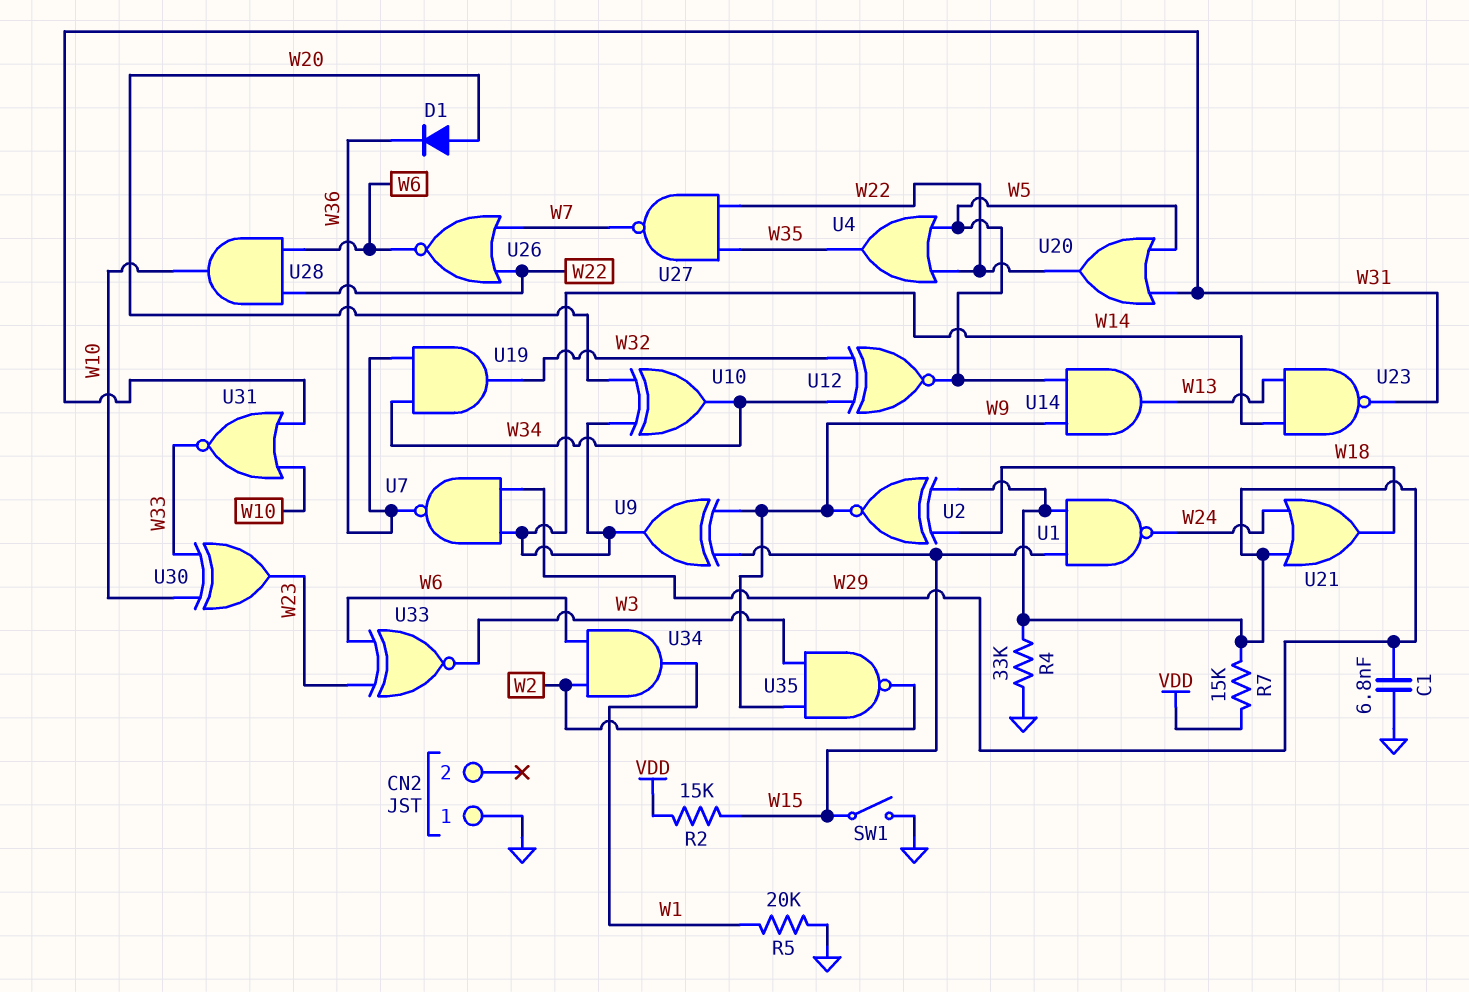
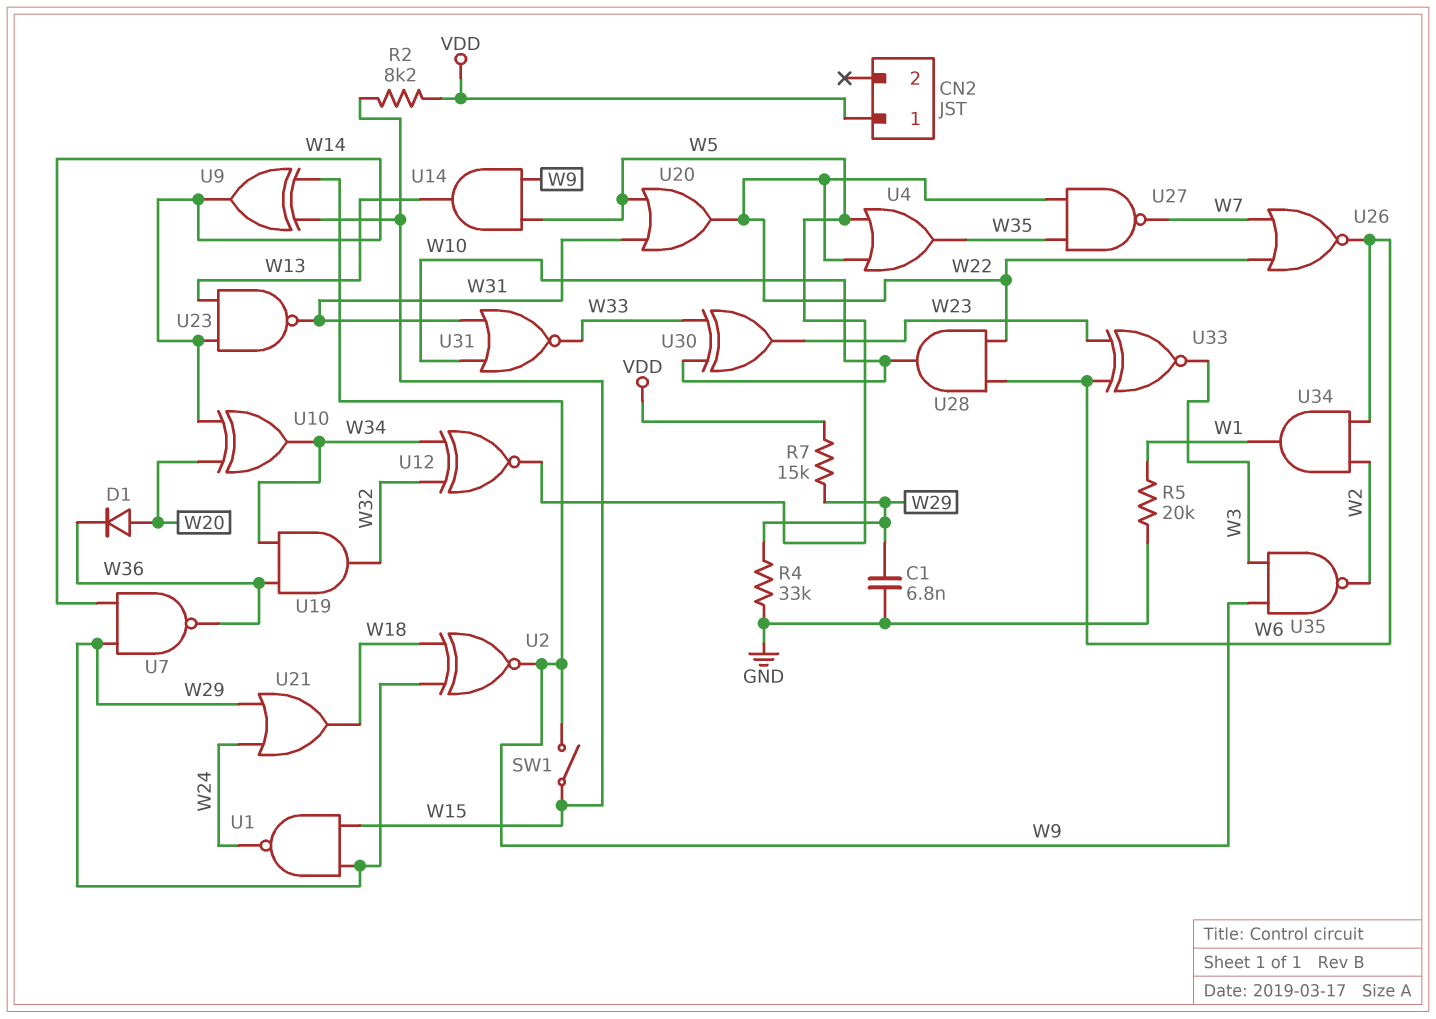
CN2 pin 1: GND -> VDD
R2: 15k (VDD, W15) -> 8.2k (VDD, W15)
SW1: switch (GND, W15) -> switch (W9, W15)

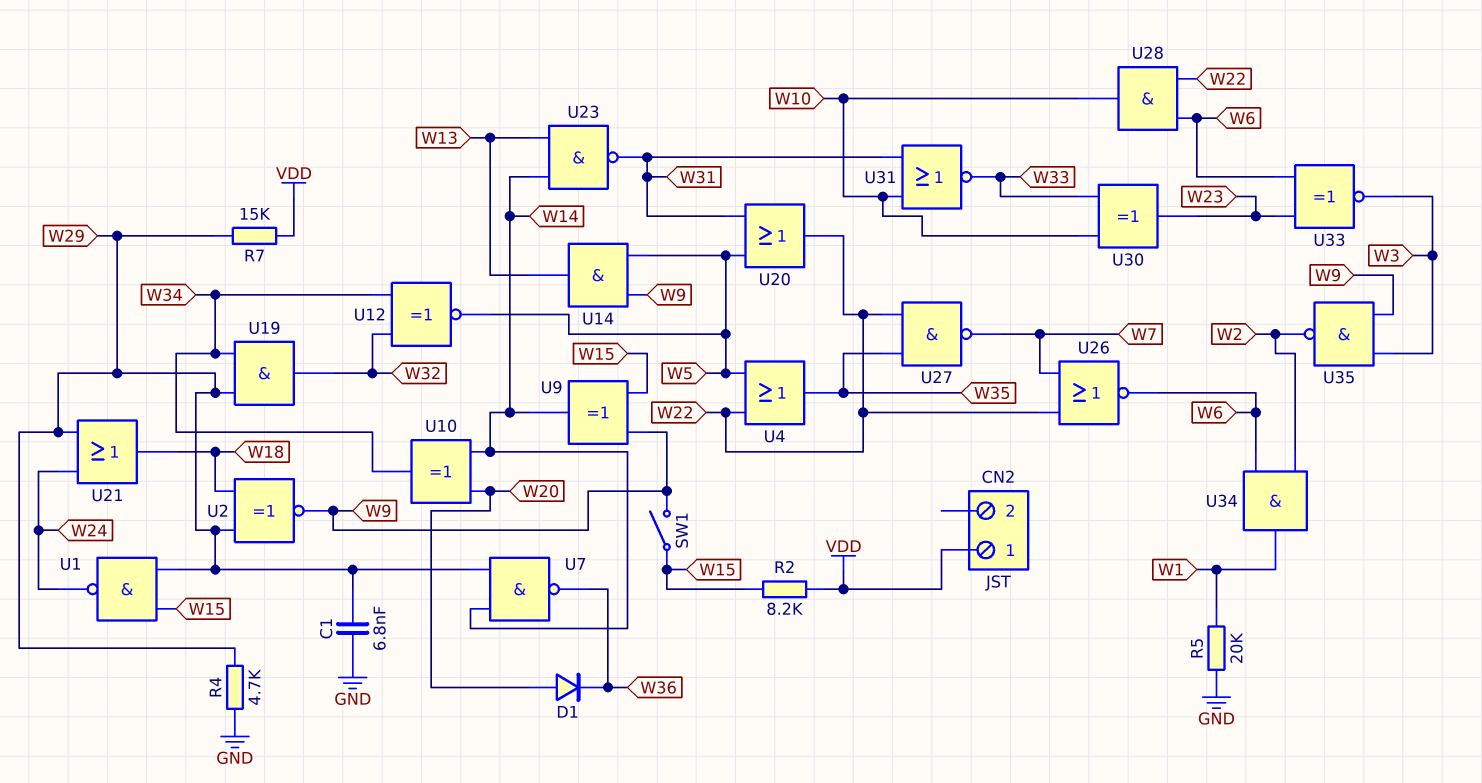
R4: 33k (GND, W29) -> 4.7k (GND, W29)
U19: AND (in W34, in W36, out W32) -> AND (in W29, in W34, out W32)

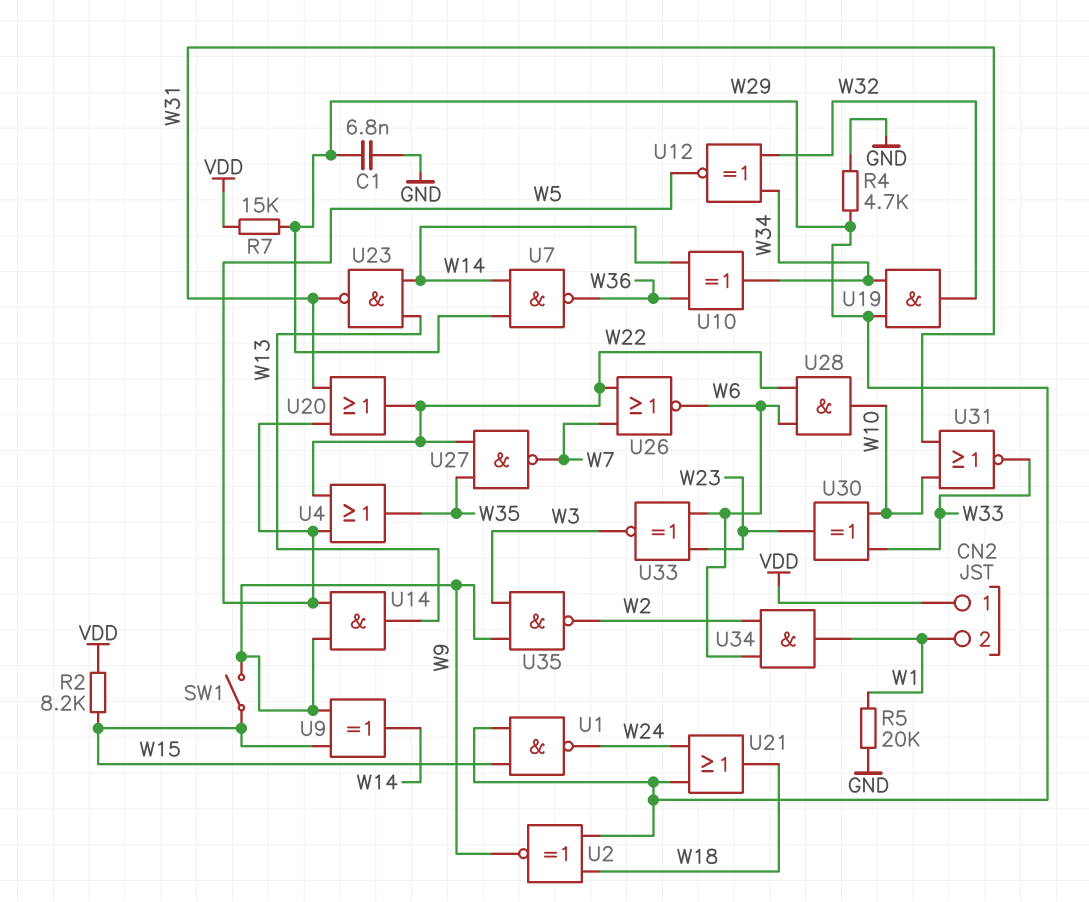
CN2 pin 2: none -> W1
D1: diode (A W20, K W36) -> none
U10: XOR (in W14, in W20, out W34) -> XOR (in W14, in W36, out W34)

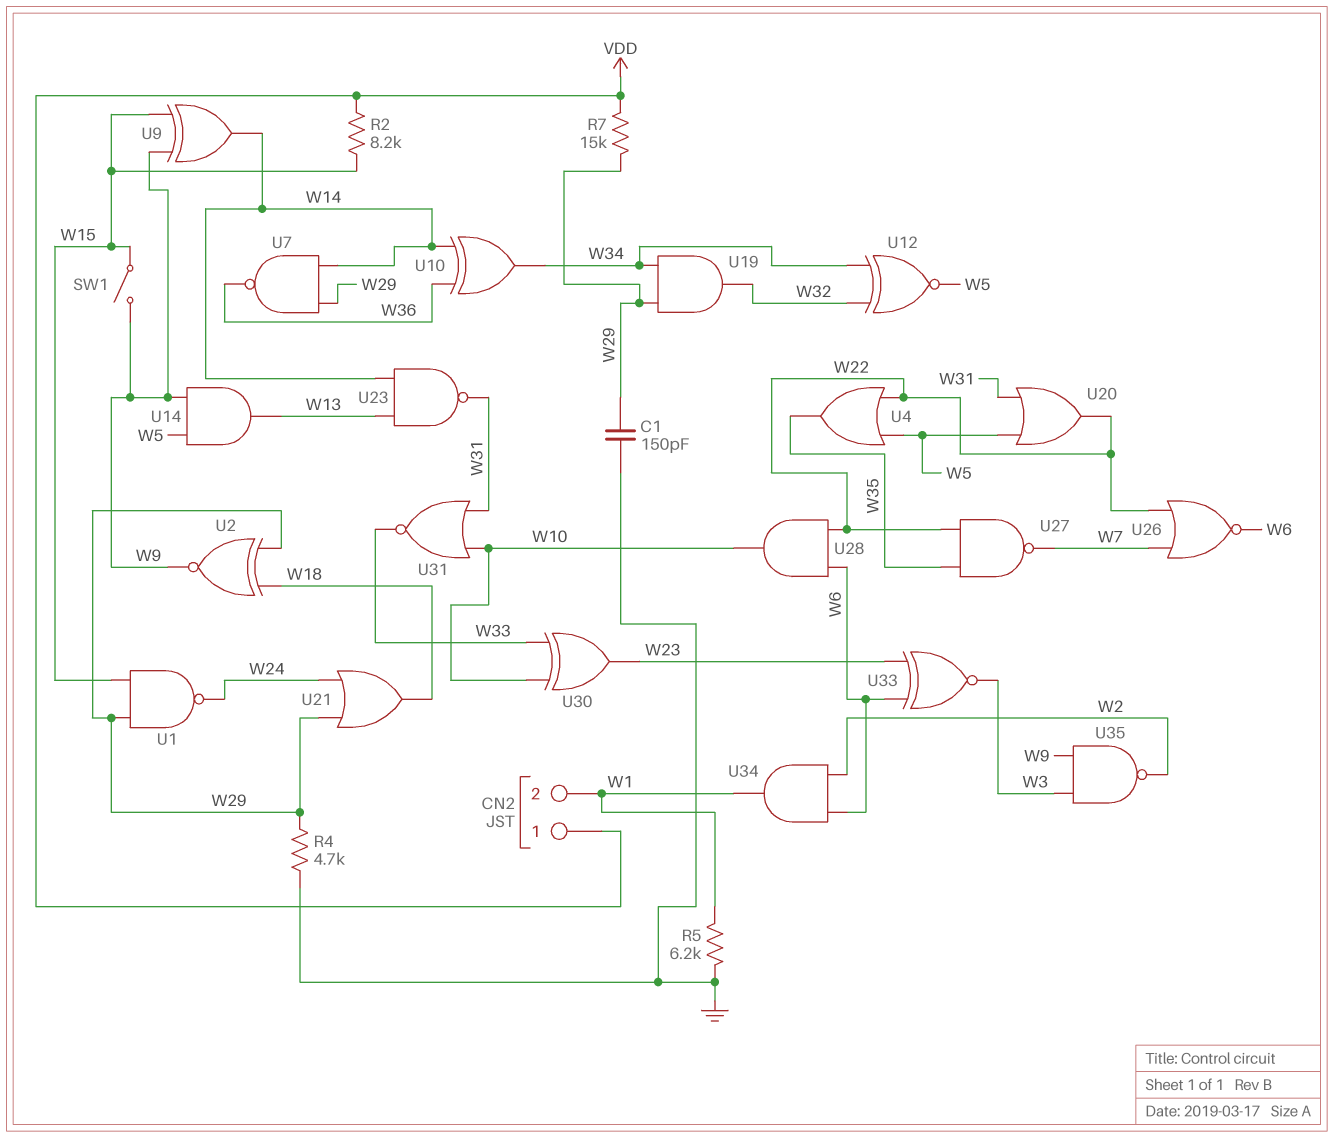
C1: 6.8nF (GND, W29) -> 150pF (GND, W29)
R5: 20k (GND, W1) -> 6.2k (GND, W1)

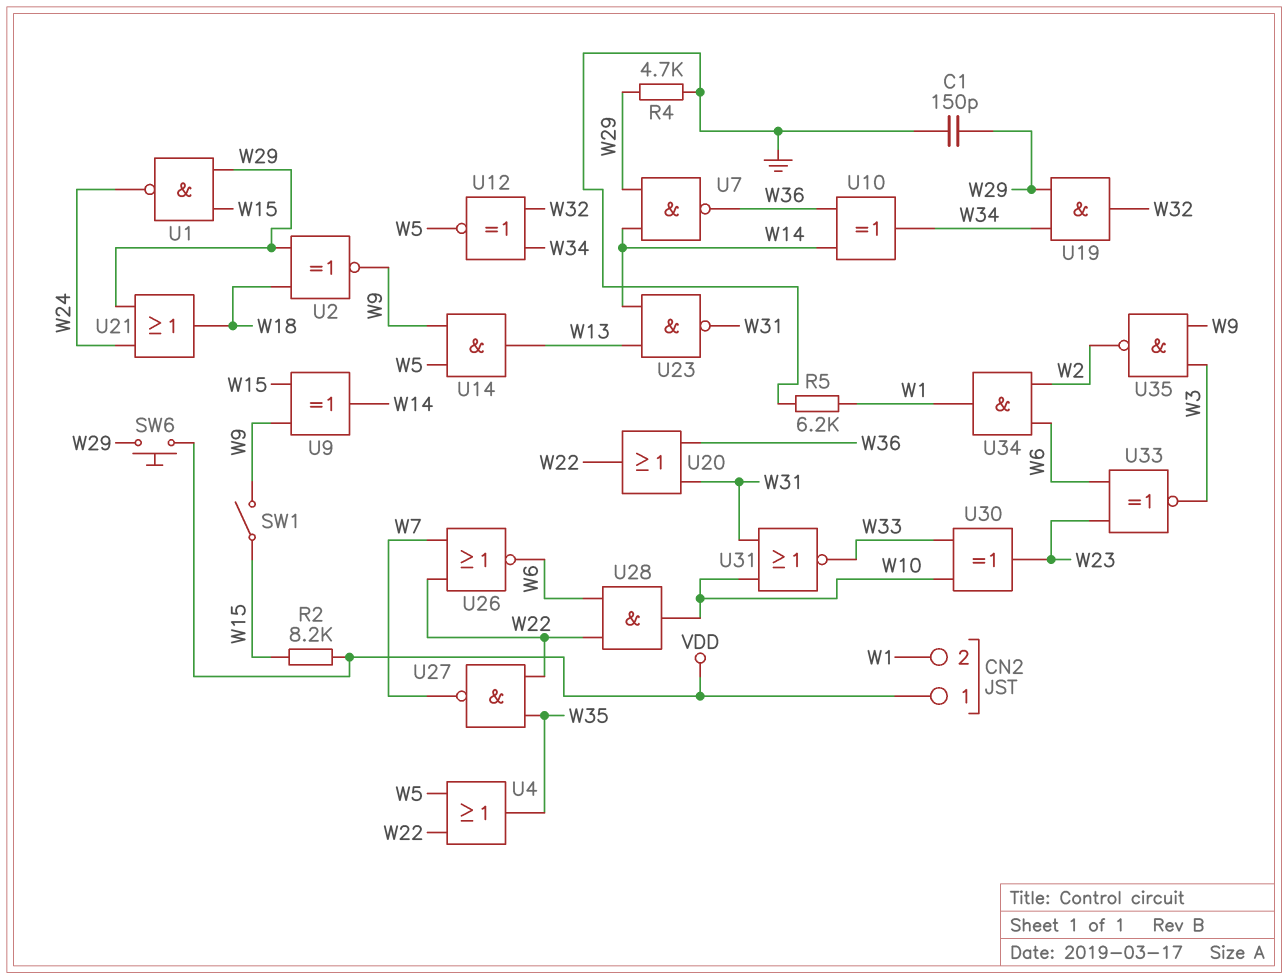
R7: 15k (VDD, W29) -> none
SW6: none -> button (VDD, W29)
U20: OR (in W5, in W31, out W22) -> OR (in W31, in W36, out W22)

